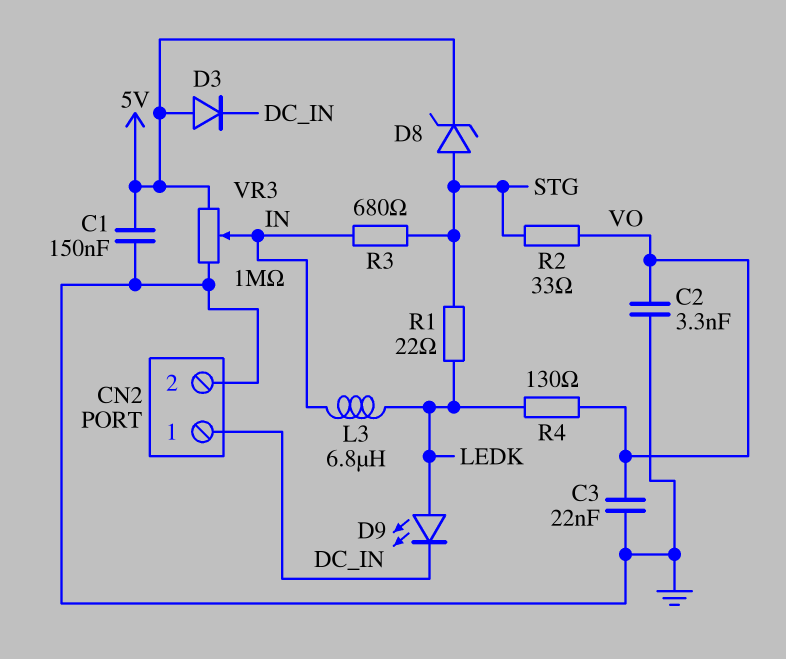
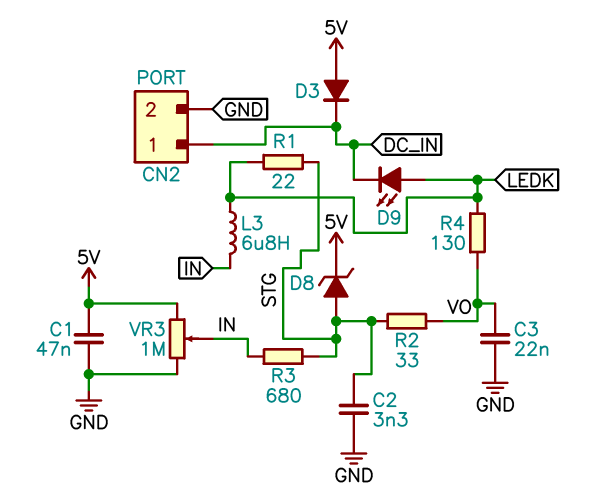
C1: 150nF (5V, GND) -> 47nF (5V, GND)
C2: 3.3nF (GND, VO) -> 3.3nF (GND, STG)

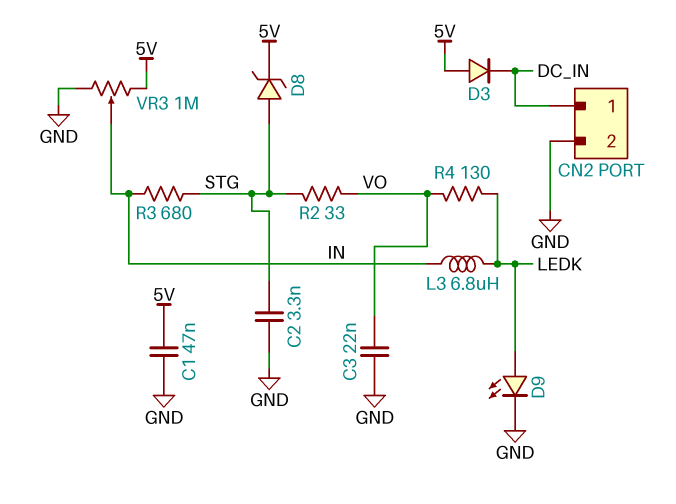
D9: LED (A LEDK, K DC_IN) -> LED (A LEDK, K GND)
R1: 22 (LEDK, STG) -> none

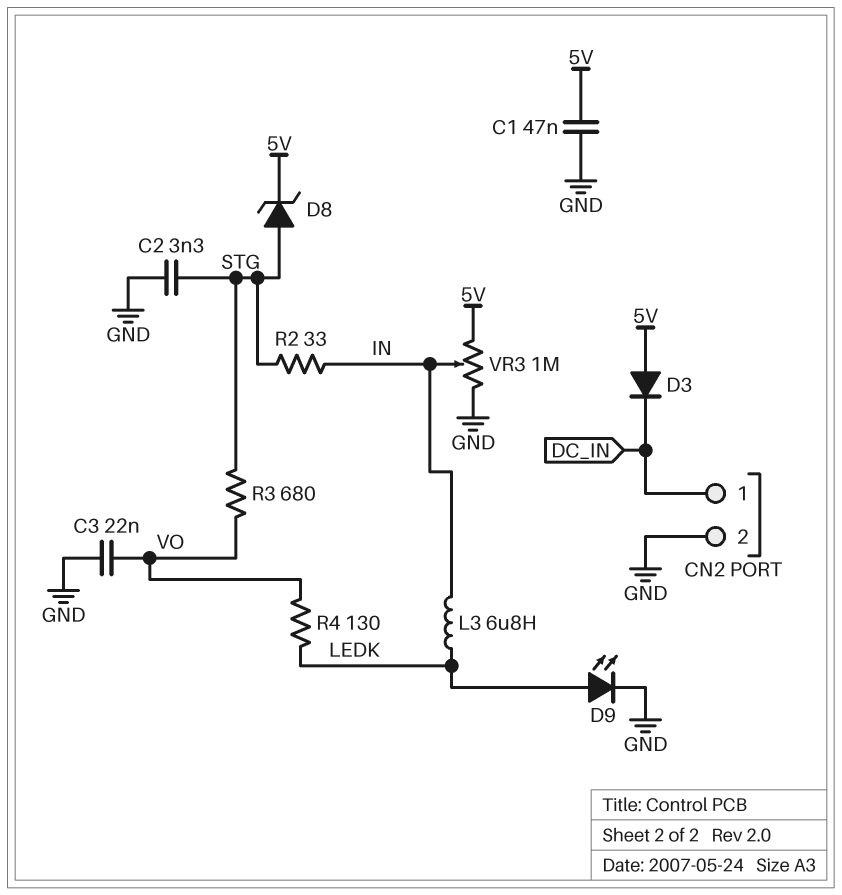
R2: 33 (STG, VO) -> 33 (IN, STG)
R3: 680 (IN, STG) -> 680 (STG, VO)

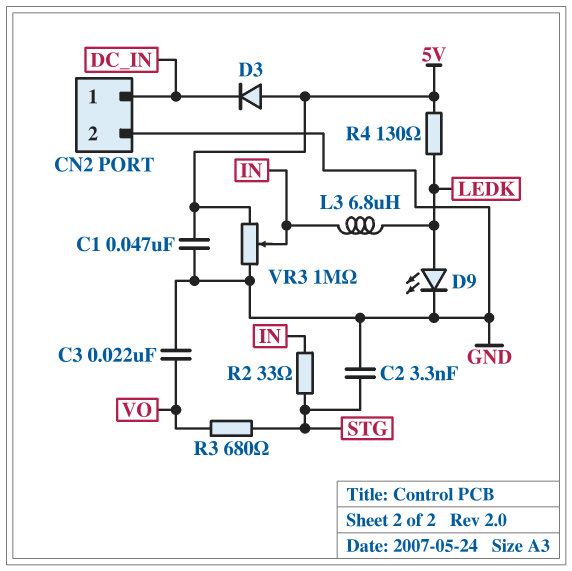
D8: zener (A STG, K 5V) -> none
R4: 130 (LEDK, VO) -> 130 (5V, LEDK)

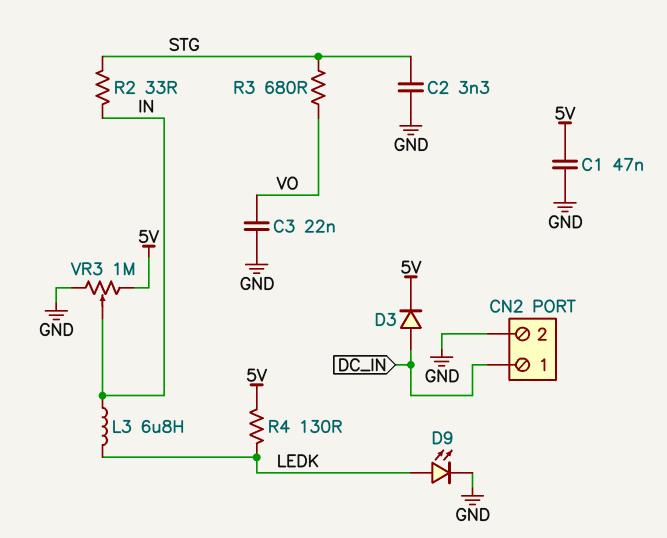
D3: diode (A 5V, K DC_IN) -> diode (A DC_IN, K 5V)

